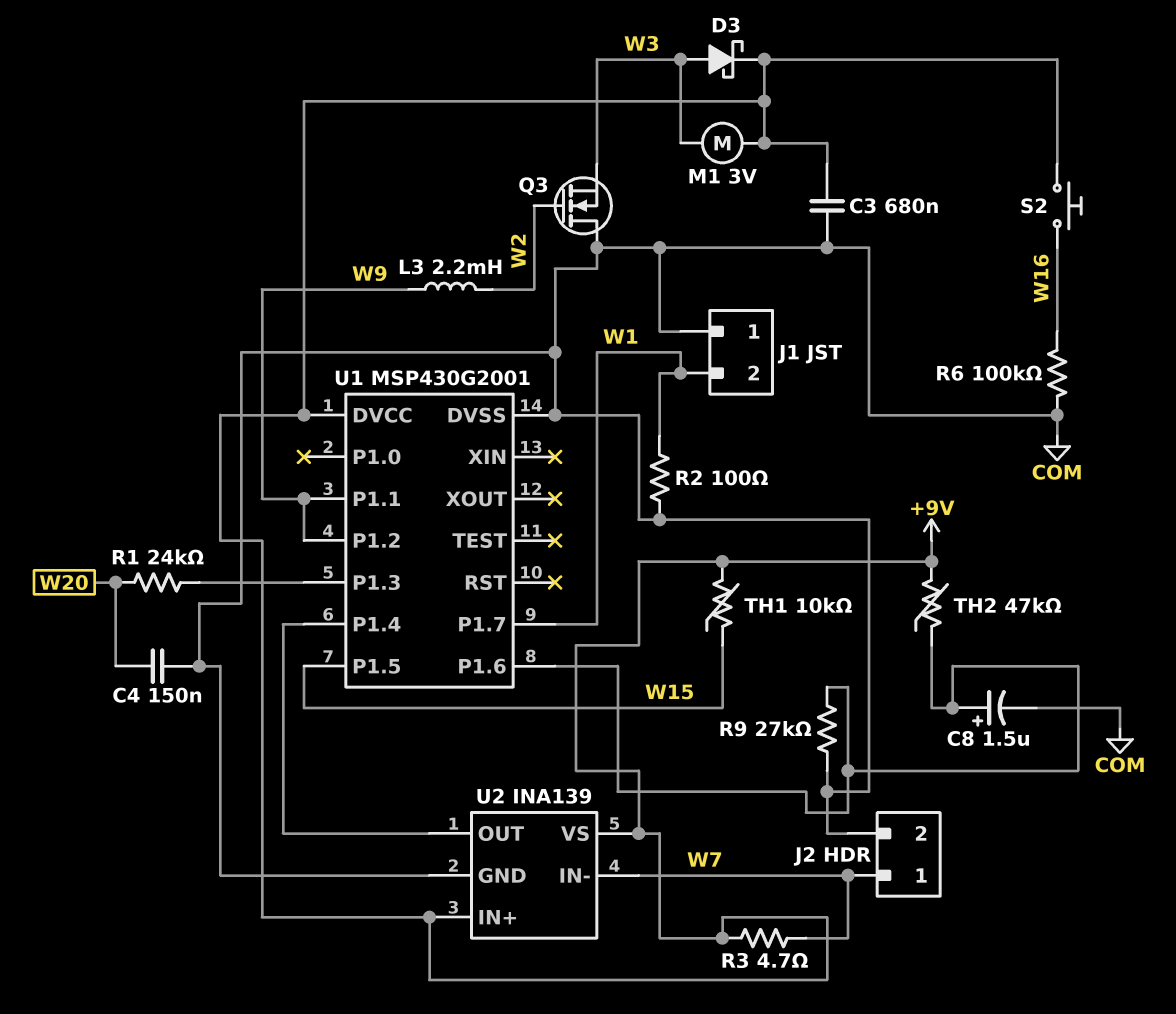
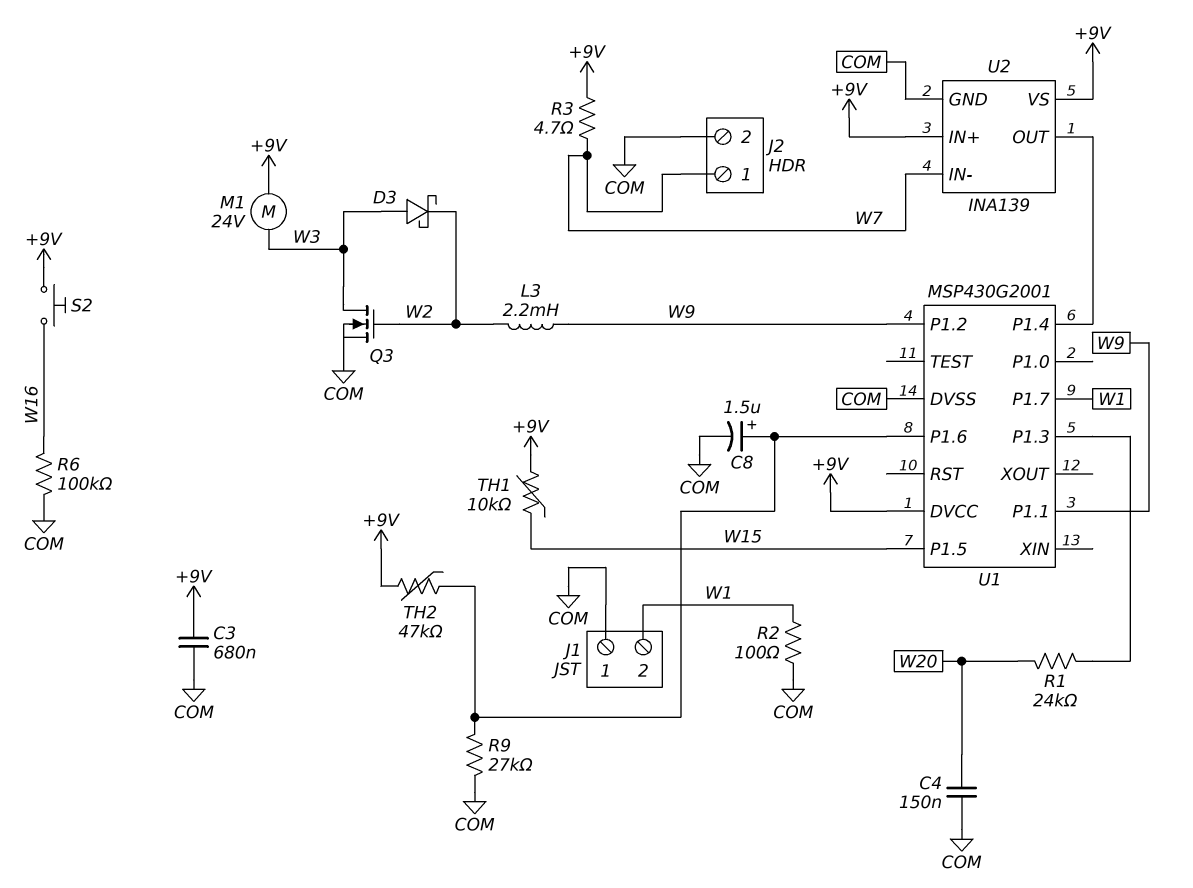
D3: schottky (A W3, K +9V) -> schottky (A W3, K W2)
M1: motor 3V (+9V, W3) -> motor 24V (+9V, W3)
Q3: NMOS (G W2, D COM, S W3) -> NMOS (G W2, D W3, S COM)

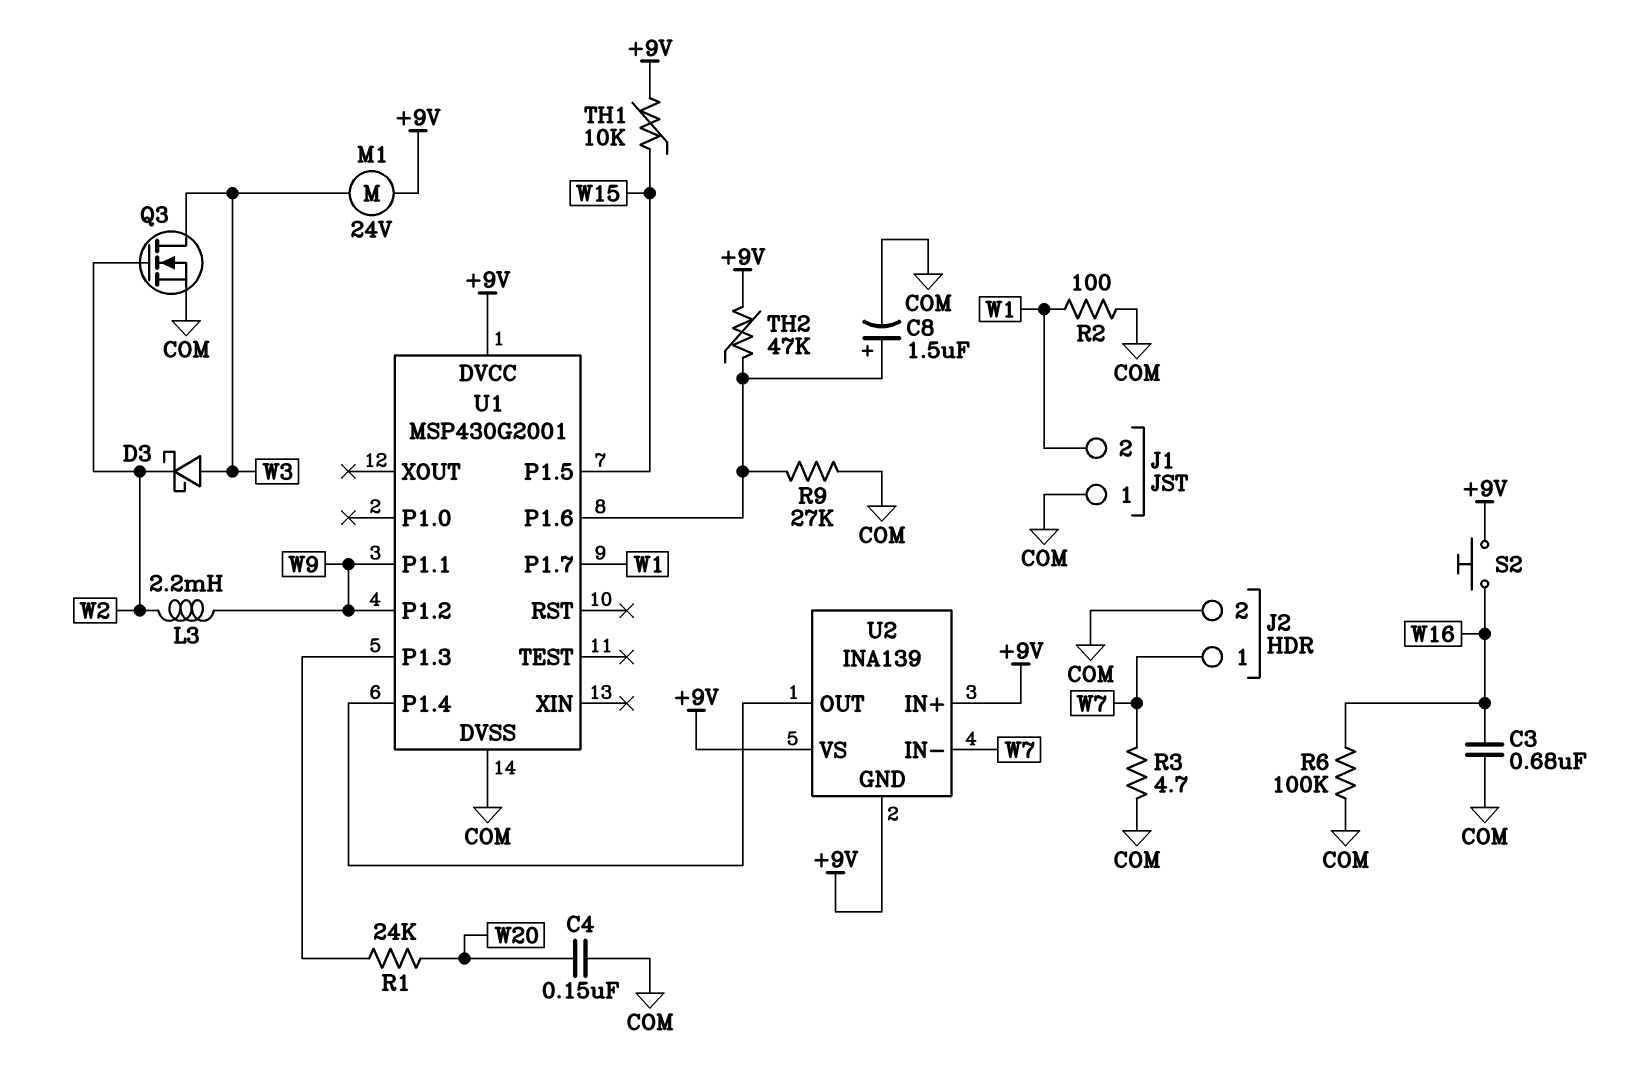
C3: 680nF (+9V, COM) -> 680nF (COM, W16)
R3: 4.7 (+9V, W7) -> 4.7 (COM, W7)
U2 pin GND: COM -> +9V

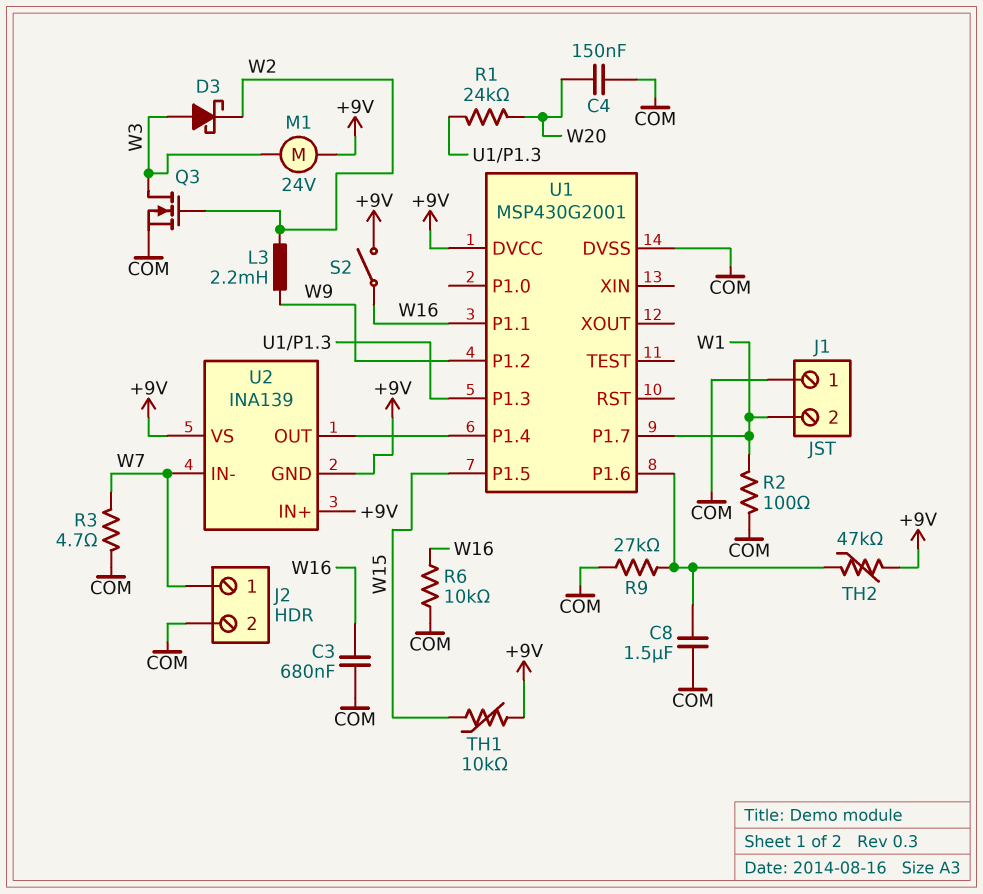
C8: 1.5uF (plus U1/P1.6, minus COM) -> 1.5uF (COM, U1/P1.6)
R6: 100k (COM, W16) -> 10k (COM, W16)
S2: button (+9V, W16) -> switch (+9V, W16)
U1 pin P1.1: W9 -> W16

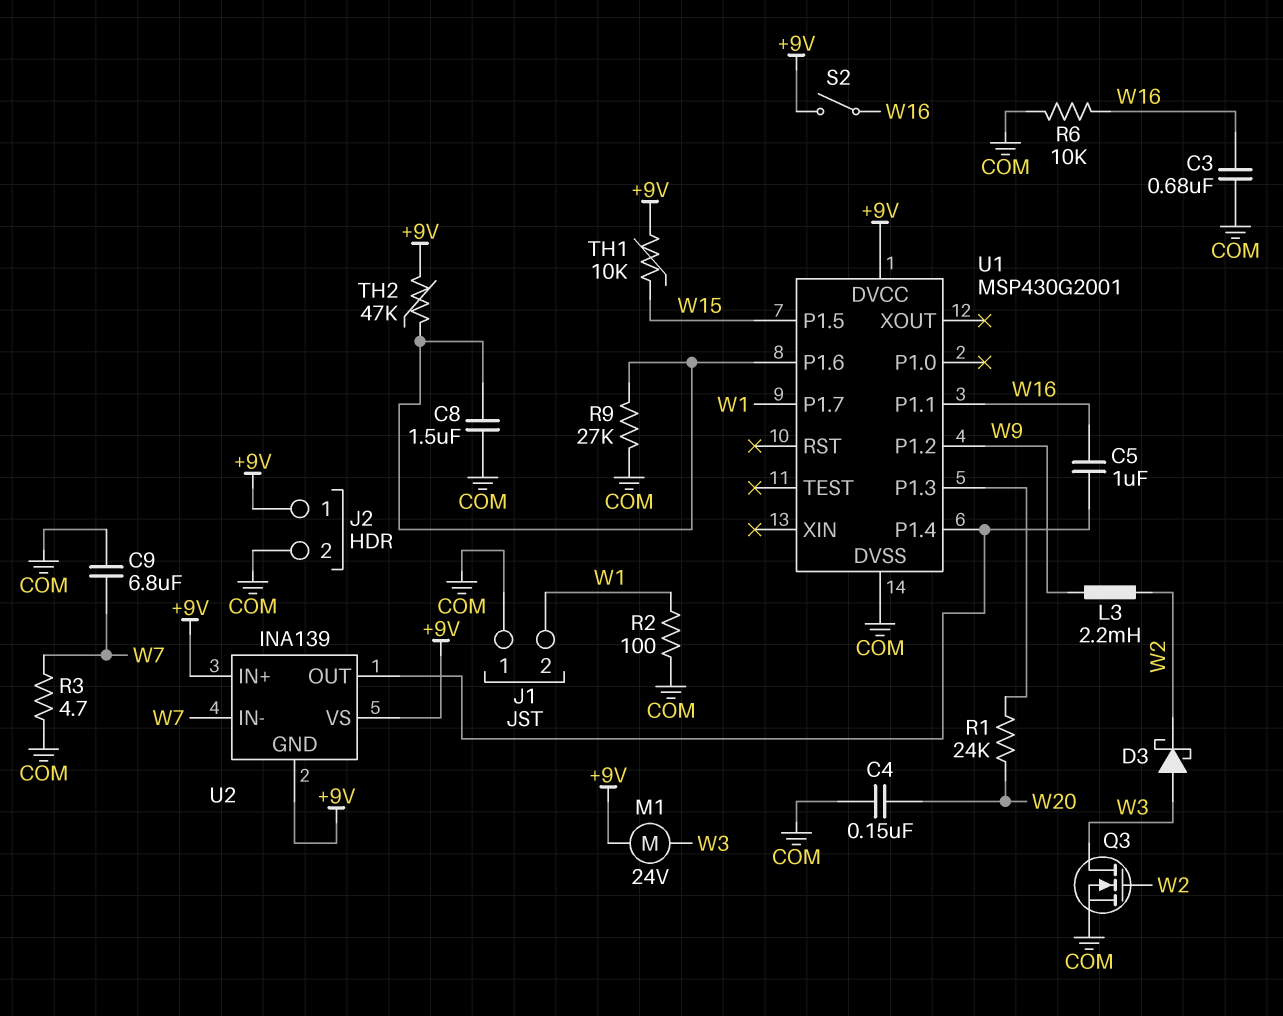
C5: none -> 1uF (U1/P1.4, W16)
C9: none -> 6.8uF (COM, W7)
J2 pin 1: W7 -> +9V

